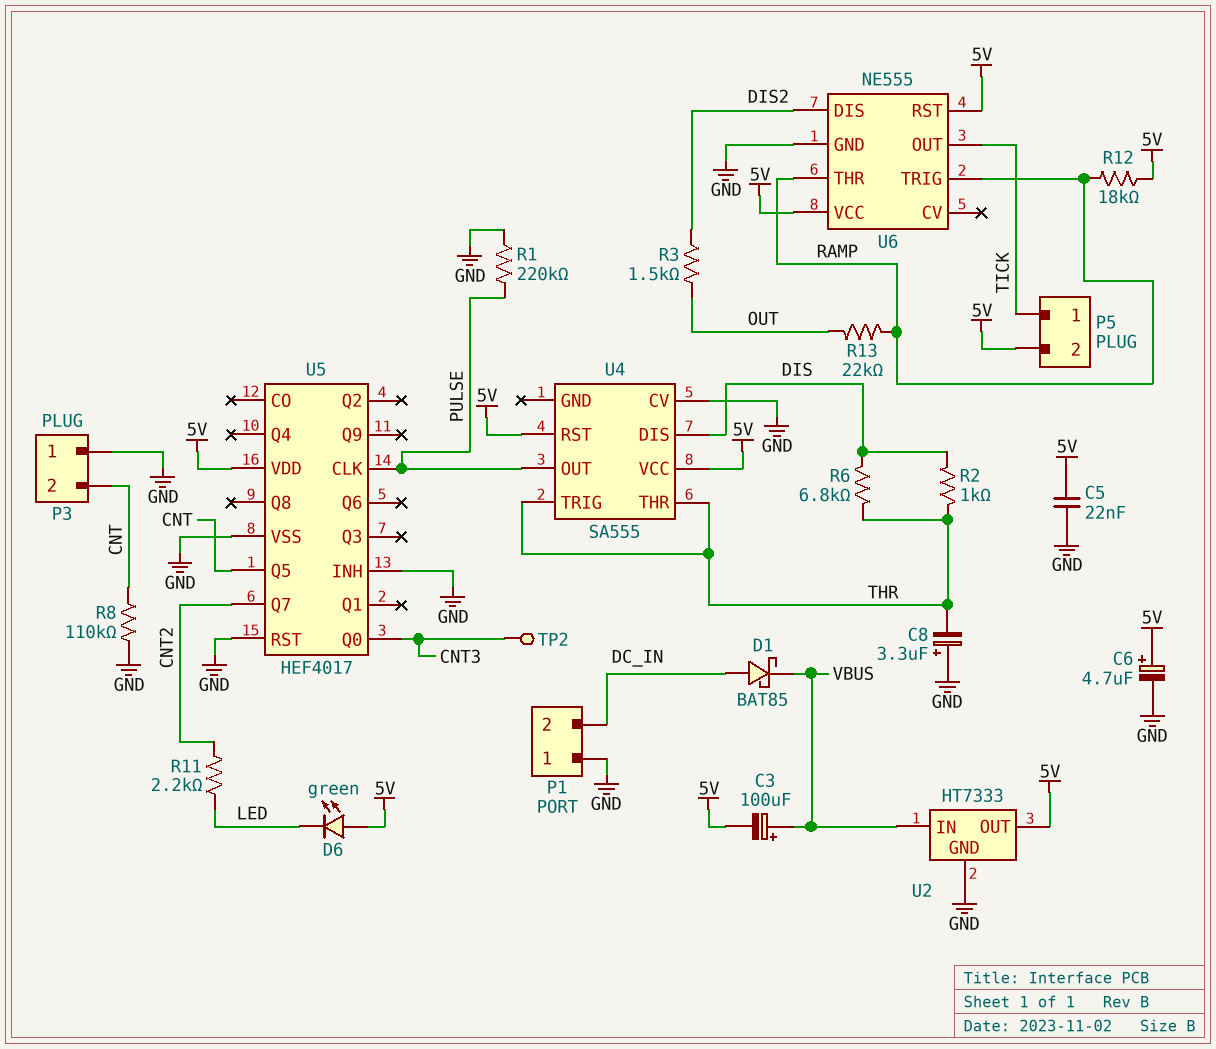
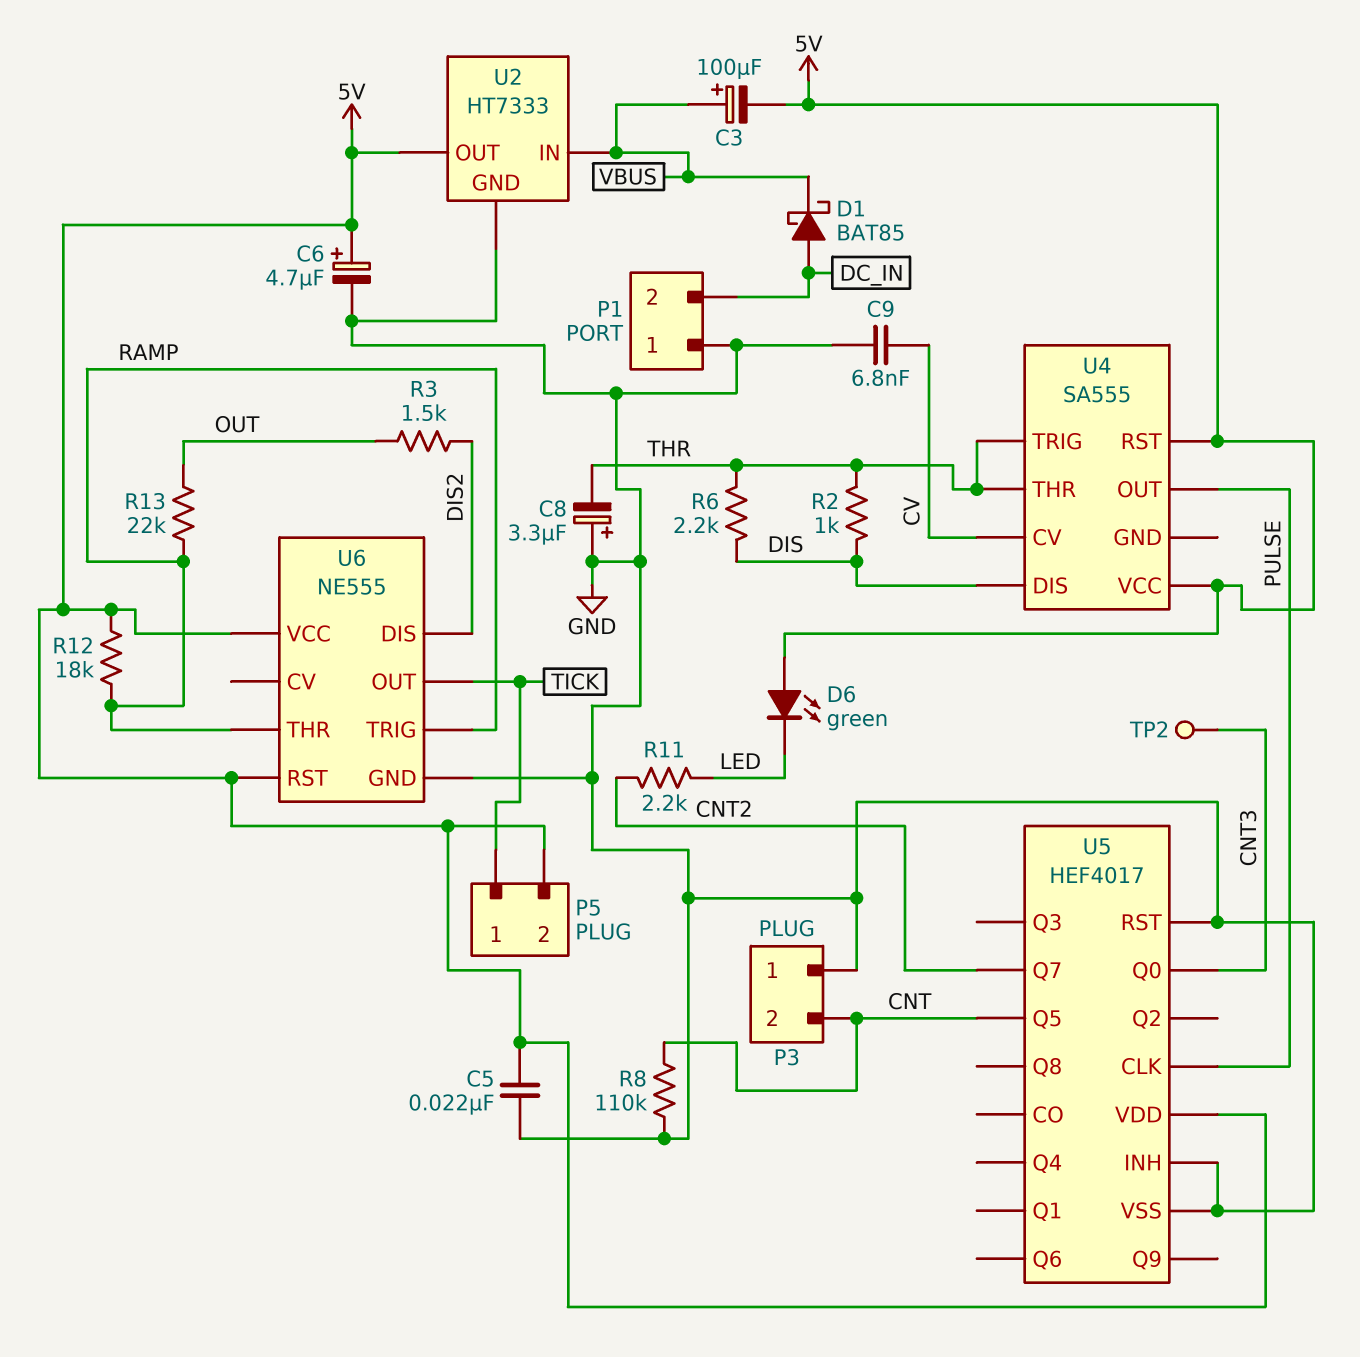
C9: none -> 6.8nF (CV, GND)
R1: 220k (GND, PULSE) -> none
R6: 6.8k (DIS, THR) -> 2.2k (DIS, THR)
U4 pin CV: GND -> CV

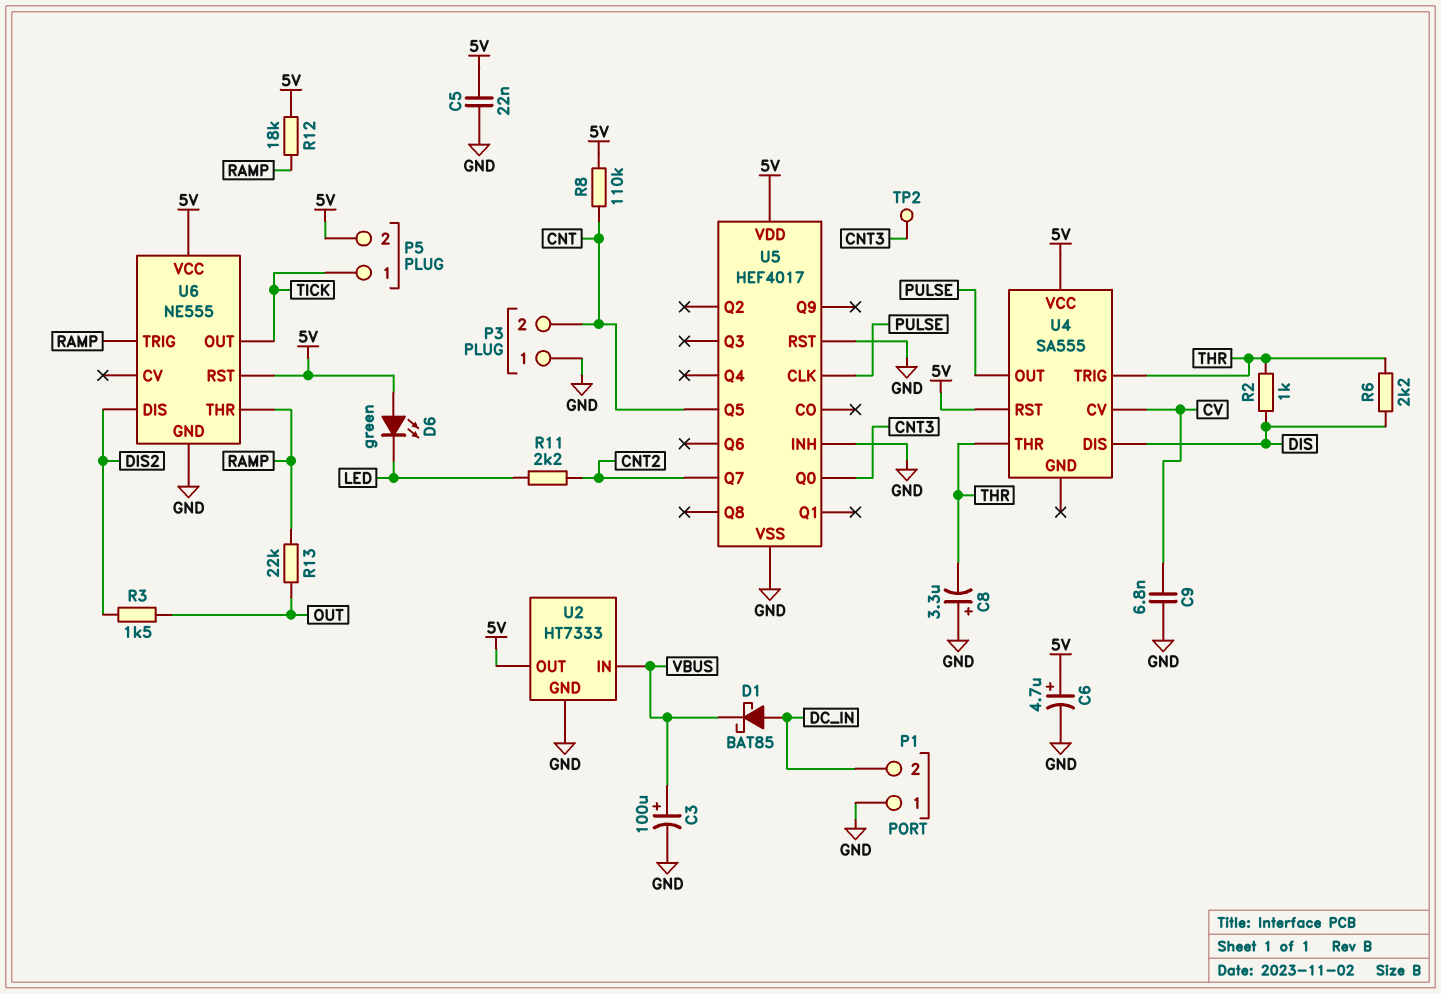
C3: 100uF (plus VBUS, minus 5V) -> 100uF (plus VBUS, minus GND)
R8: 110k (CNT, GND) -> 110k (5V, CNT)

